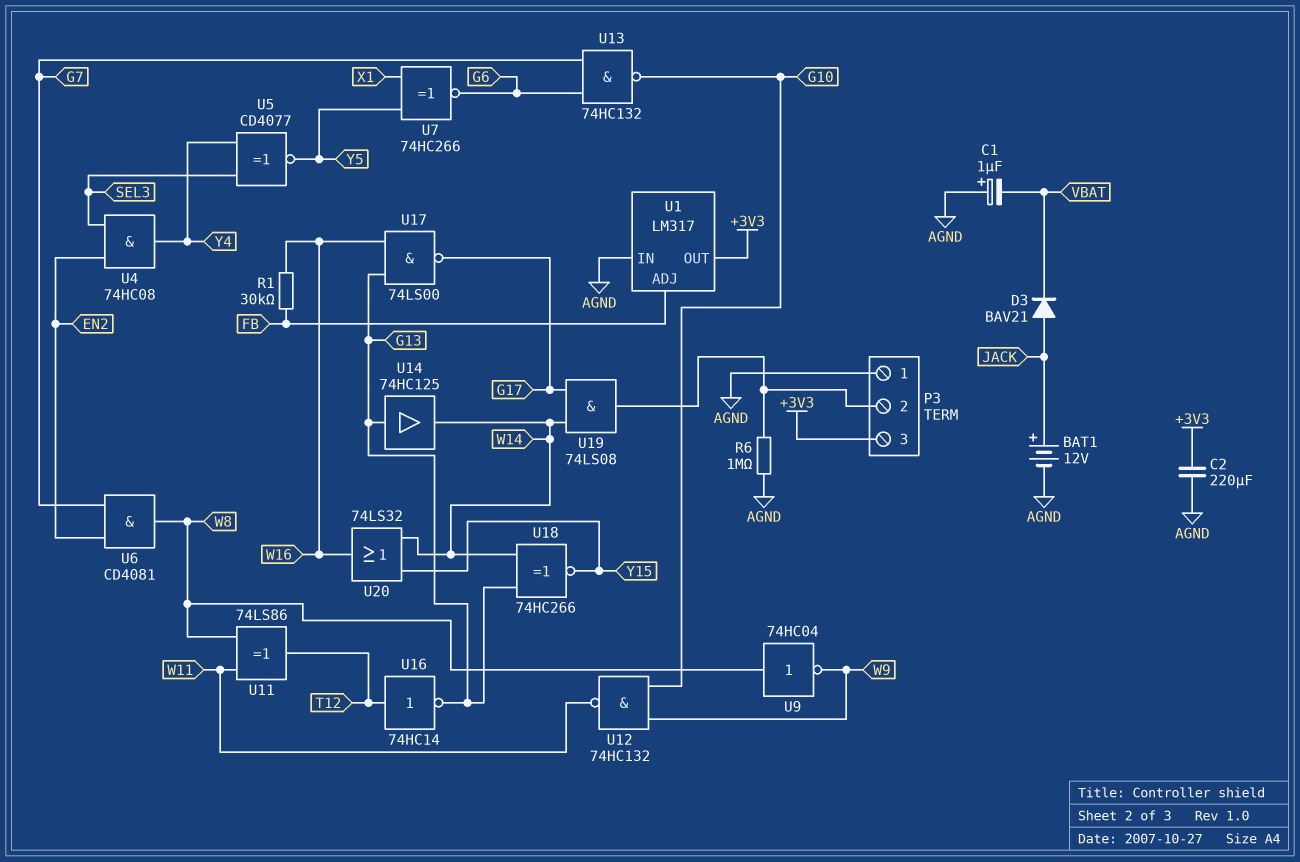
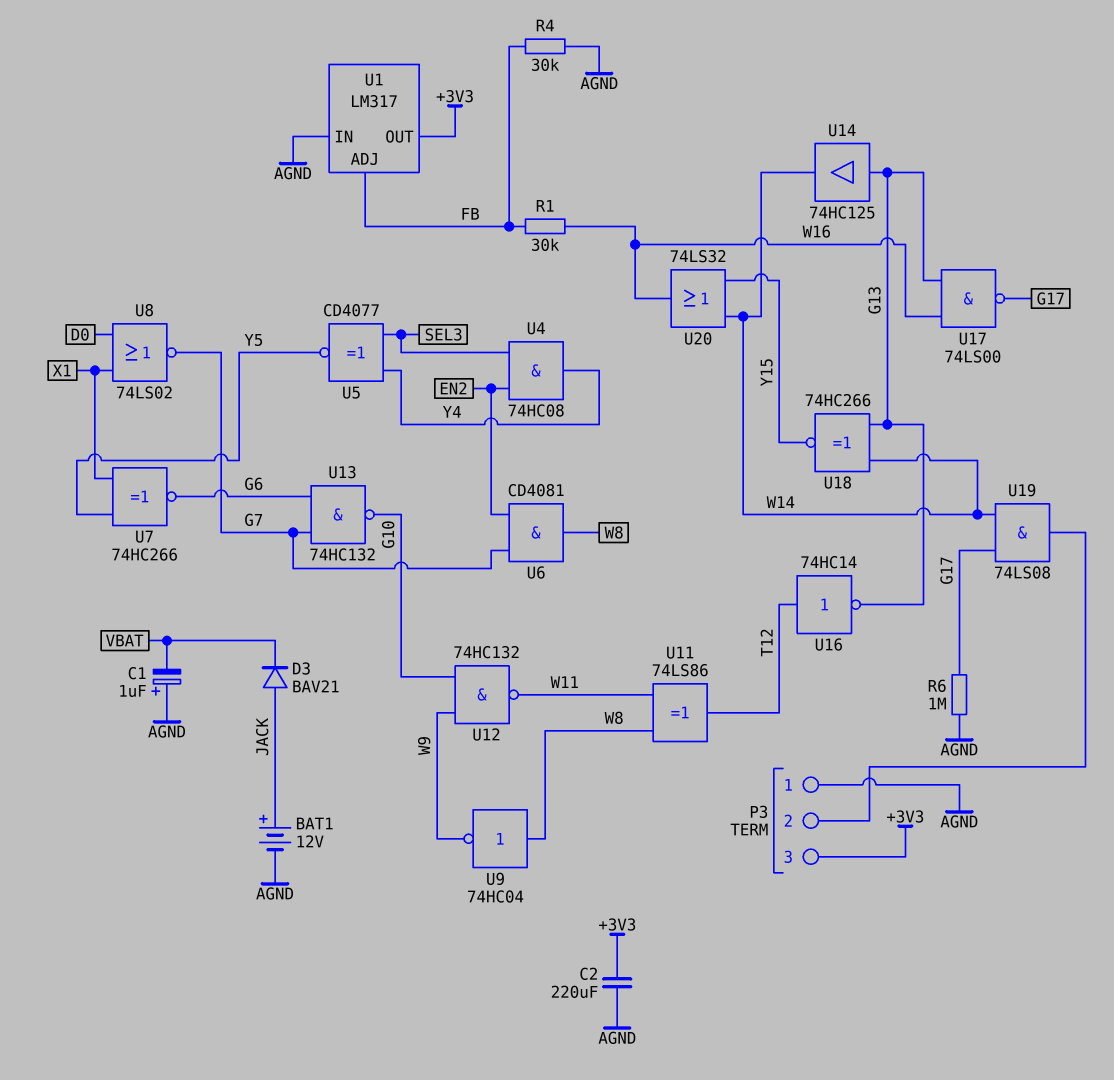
R4: none -> 30k (AGND, FB)
R6: 1M (AGND, P3/2) -> 1M (AGND, G17)
U8: none -> NOR 74LS02 (in D0, in X1, out G7)

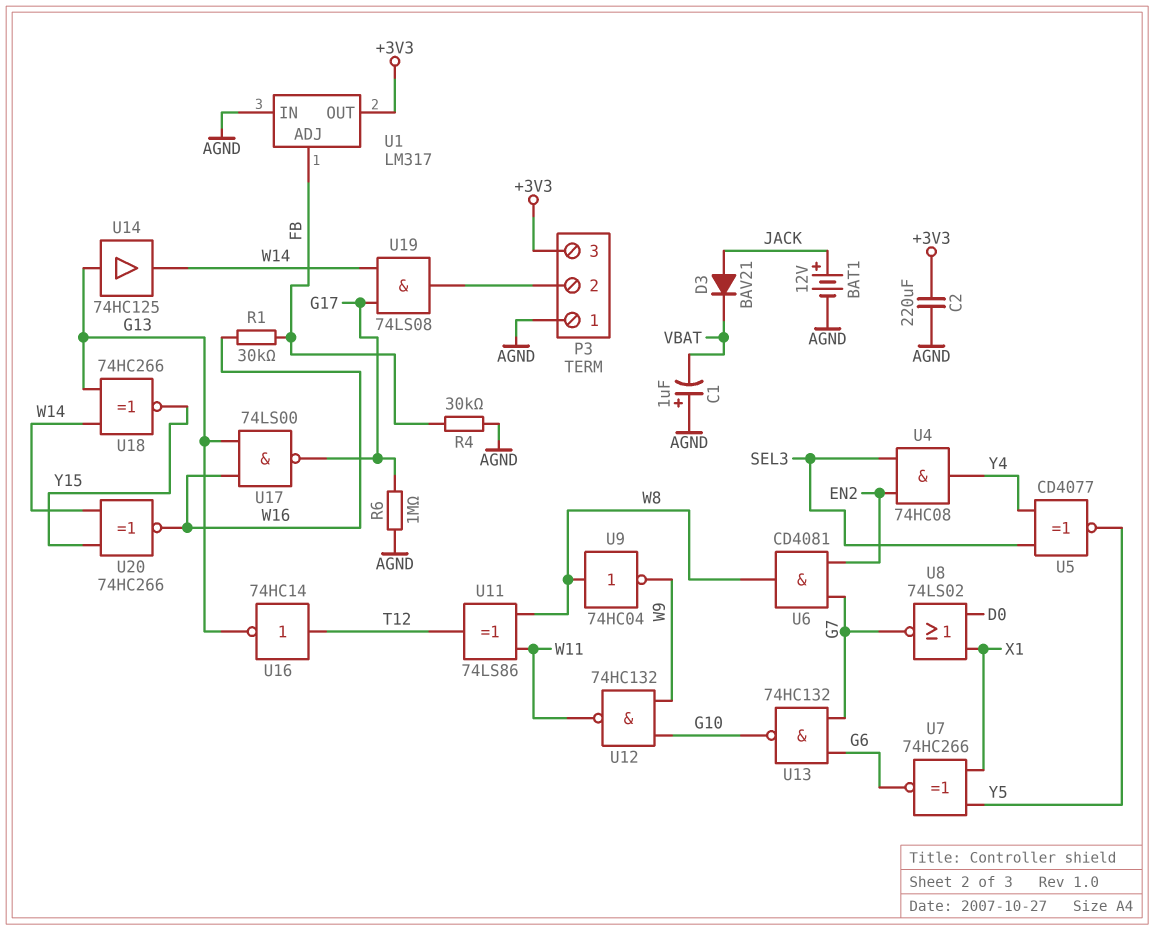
U20: OR 74LS32 (in W14, in Y15, out W16) -> XNOR 74HC266 (in W14, in Y15, out W16)

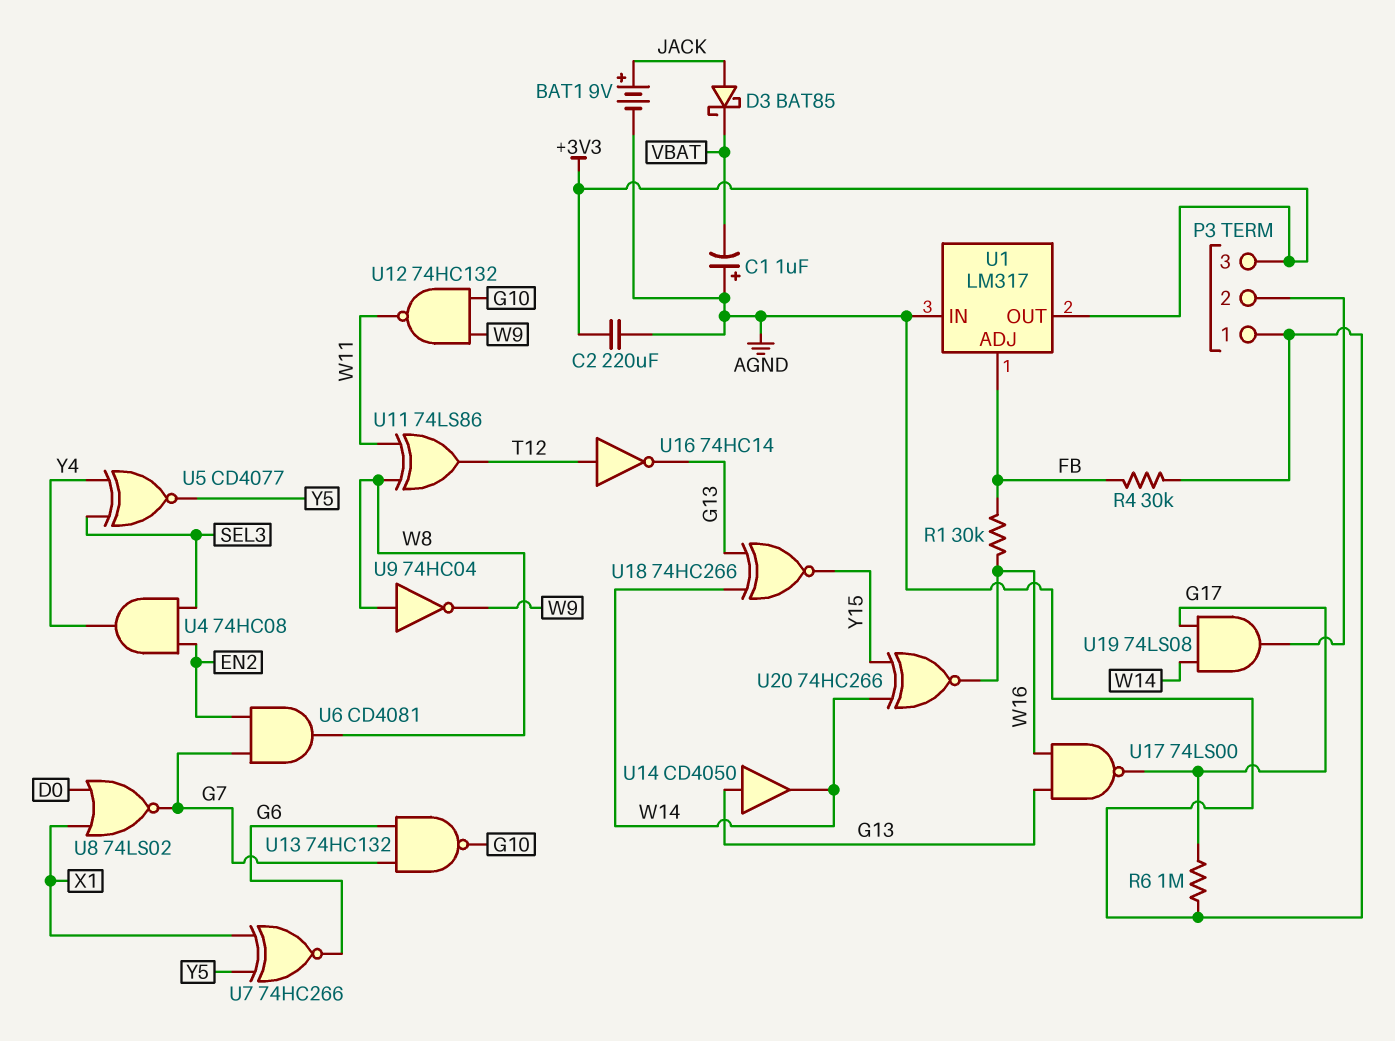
BAT1: 12V (plus JACK, minus AGND) -> 9V (plus JACK, minus AGND)
D3: diode BAV21 (A JACK, K VBAT) -> schottky BAT85 (A JACK, K VBAT)
U14: buffer 74HC125 (in G13, out W14) -> buffer CD4050 (in G13, out W14)

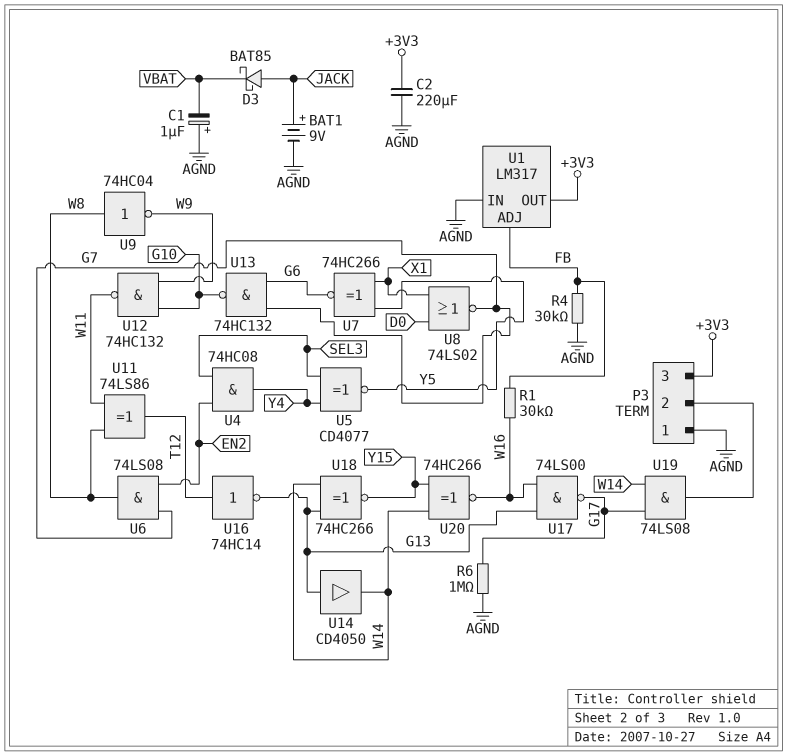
U6: AND CD4081 (in EN2, in G7, out W8) -> AND 74LS08 (in EN2, in G7, out W8)

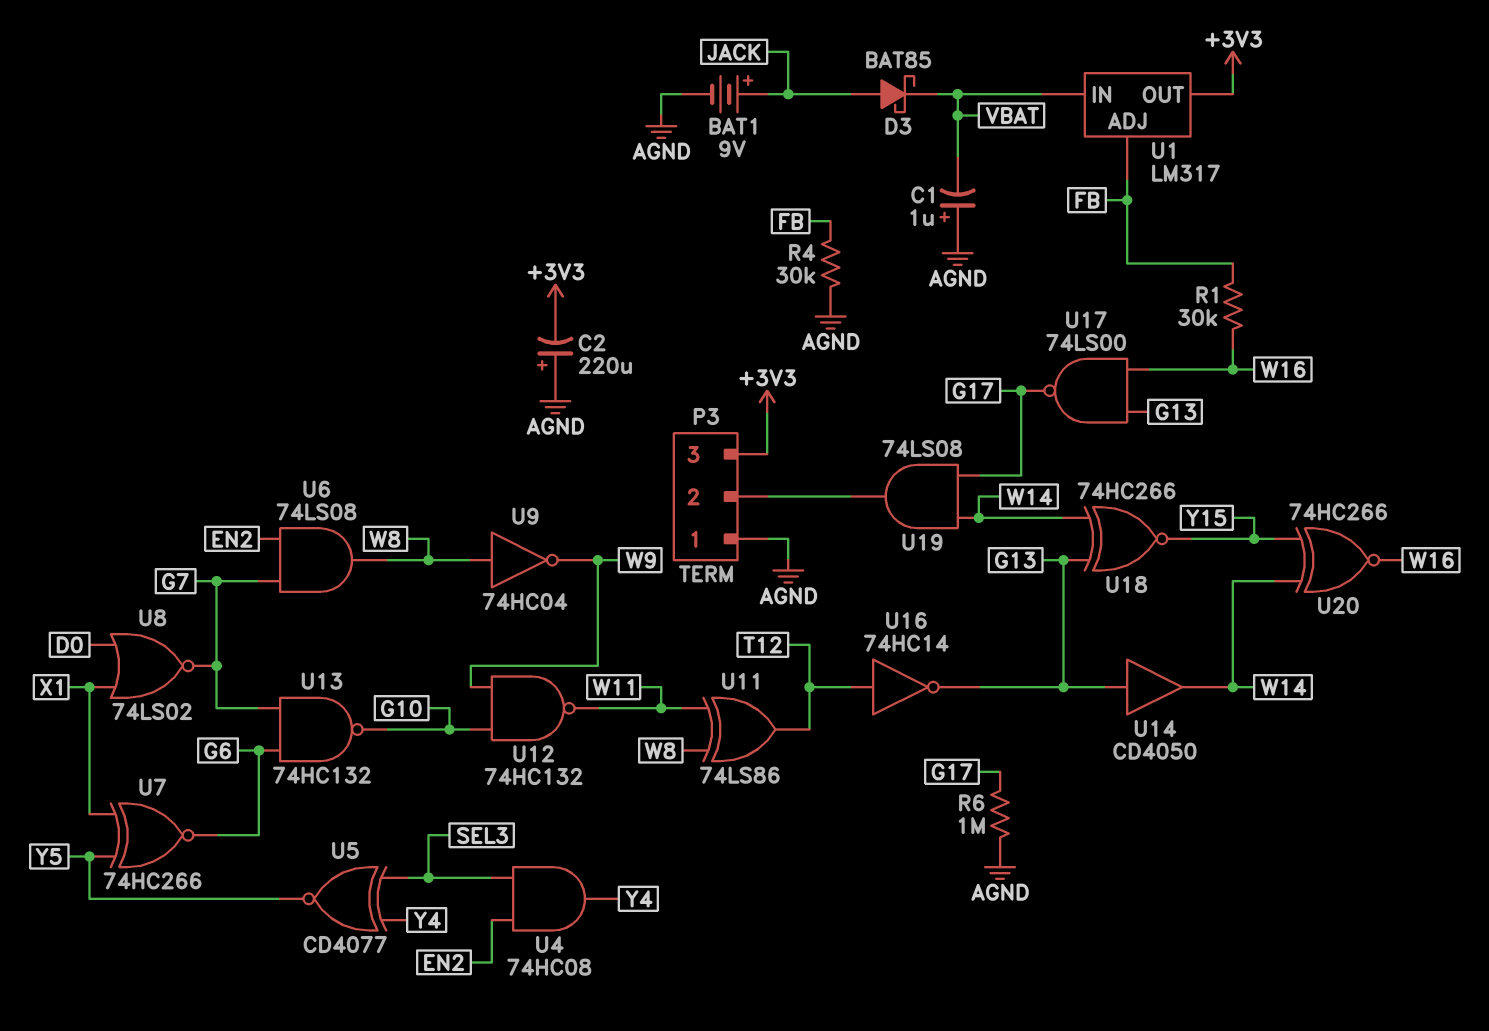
C2: 220uF (+3V3, AGND) -> 220uF (plus AGND, minus +3V3)
U1 pin IN: AGND -> VBAT

